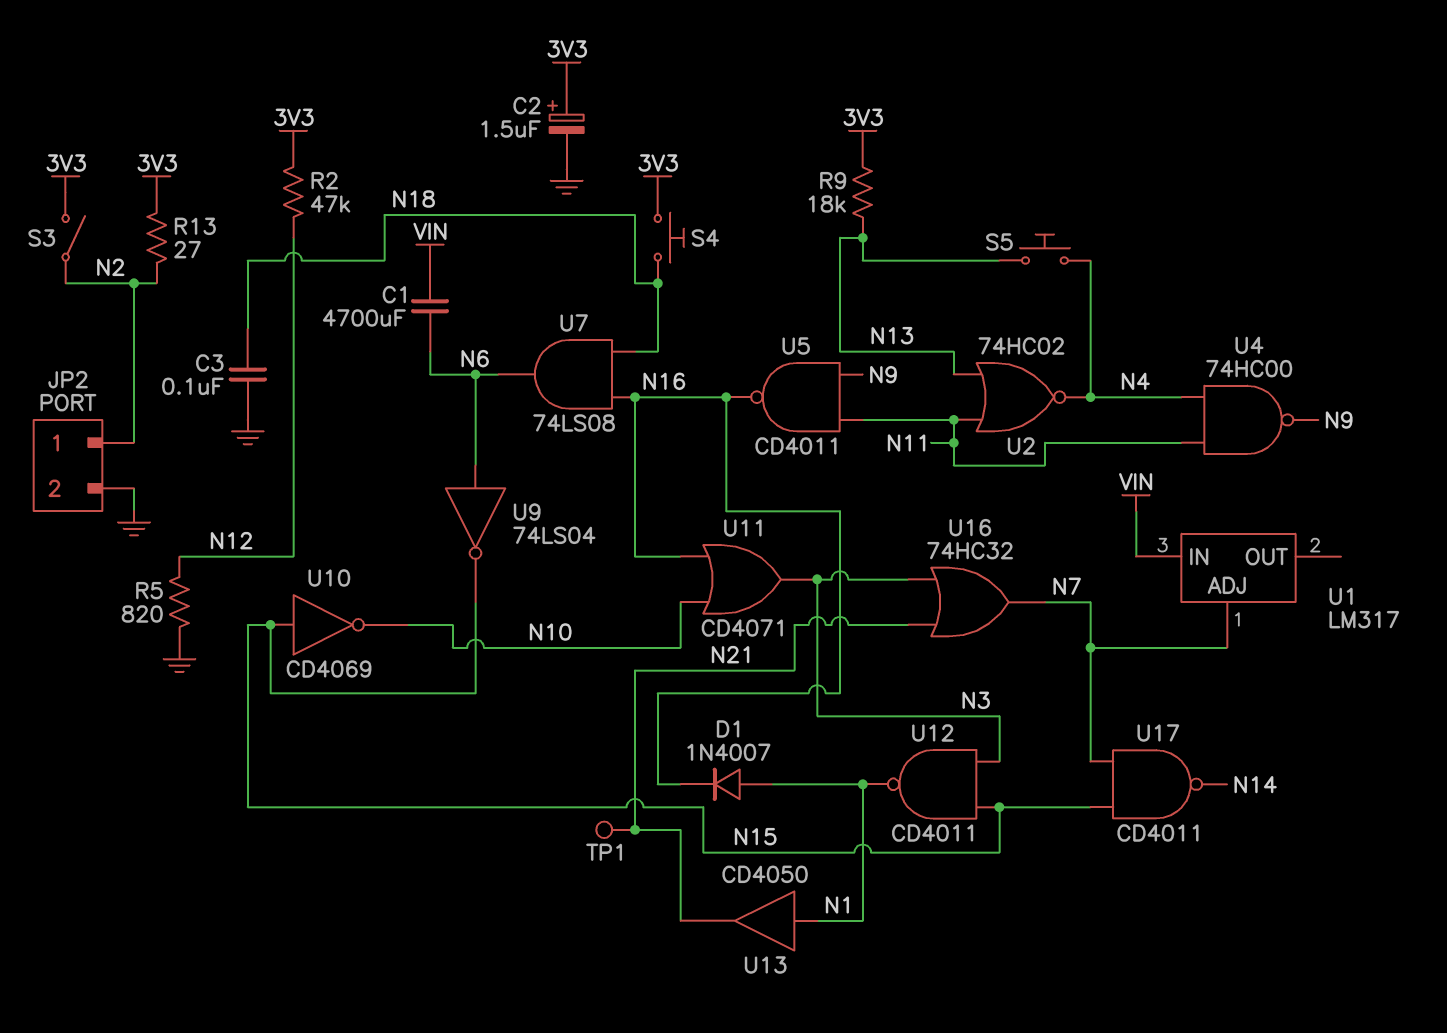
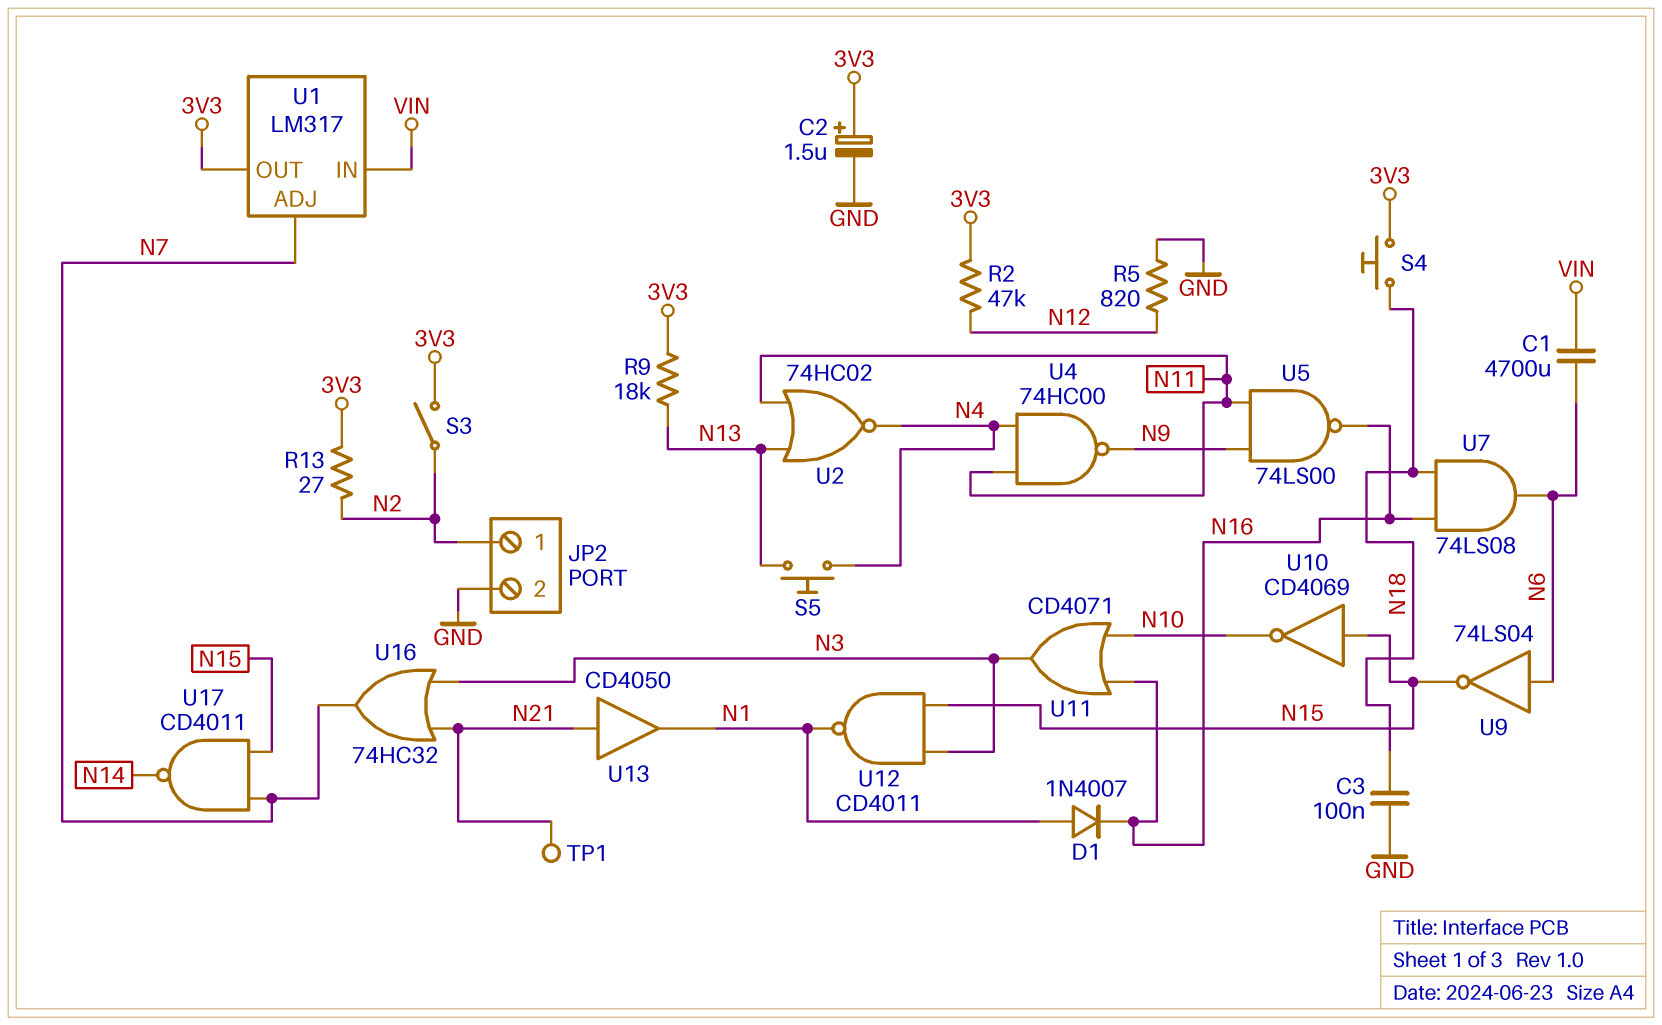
U1 pin OUT: none -> 3V3
U5: NAND CD4011 (in N9, in N11, out N16) -> NAND 74LS00 (in N9, in N11, out N16)
U13: buffer CD4050 (in N1, out N21) -> buffer CD4050 (in N21, out N1)

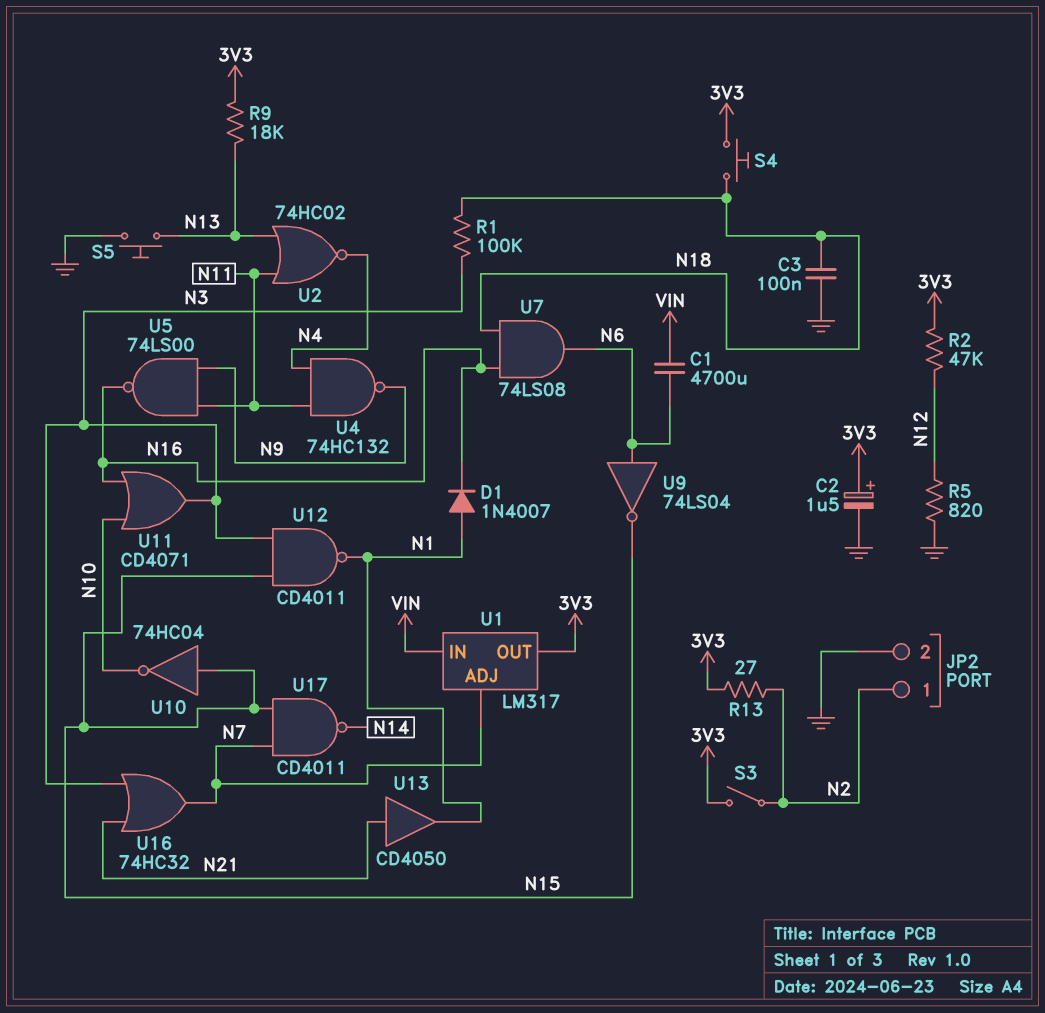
R1: none -> 100k (N3, N18)
S5: button (N4, N13) -> button (GND, N13)
TP1: test point (N21) -> none
U4: NAND 74HC00 (in N4, in N11, out N9) -> NAND 74HC132 (in N4, in N11, out N9)
U10: NOT CD4069 (in N15, out N10) -> NOT 74HC04 (in N15, out N10)

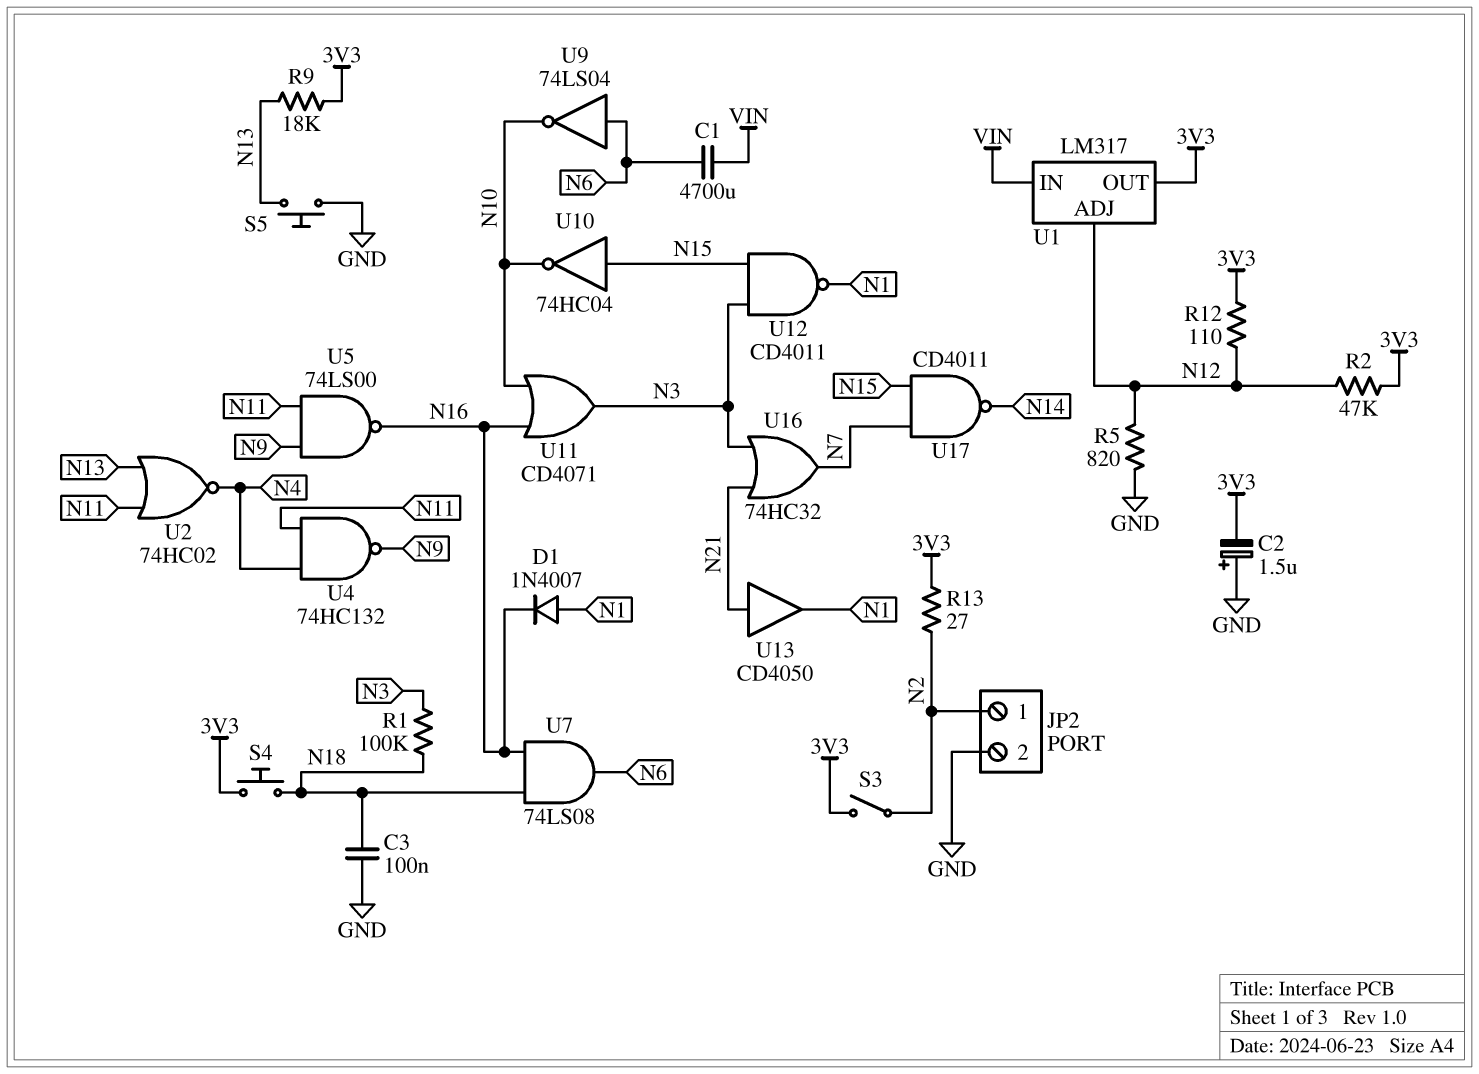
C2: 1.5uF (plus 3V3, minus GND) -> 1.5uF (plus GND, minus 3V3)
R12: none -> 110 (3V3, N12)
U1 pin ADJ: N7 -> N12
U9: NOT 74LS04 (in N6, out N15) -> NOT 74LS04 (in N6, out N10)

